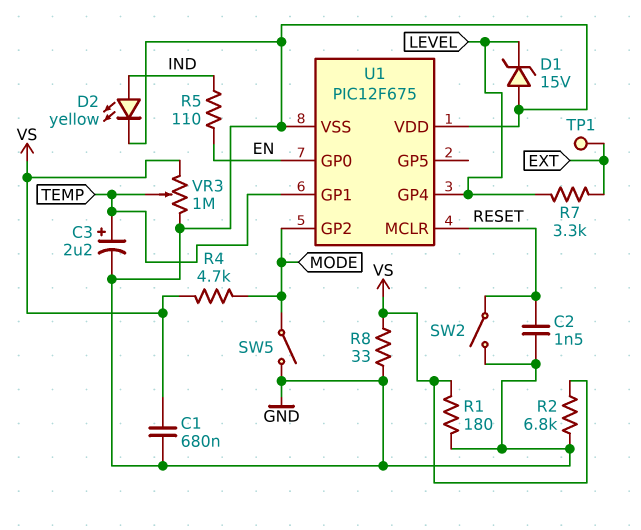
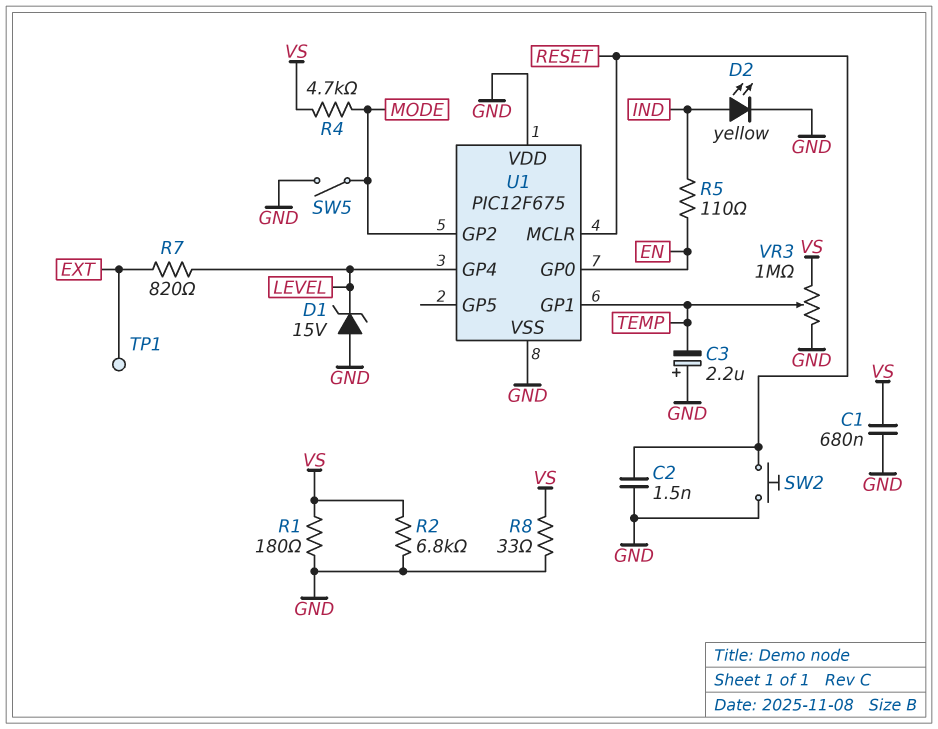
C3: 2.2uF (plus TEMP, minus GND) -> 2.2uF (plus GND, minus TEMP)
R7: 3.3k (EXT, LEVEL) -> 820 (EXT, LEVEL)
SW2: switch (GND, RESET) -> button (GND, RESET)

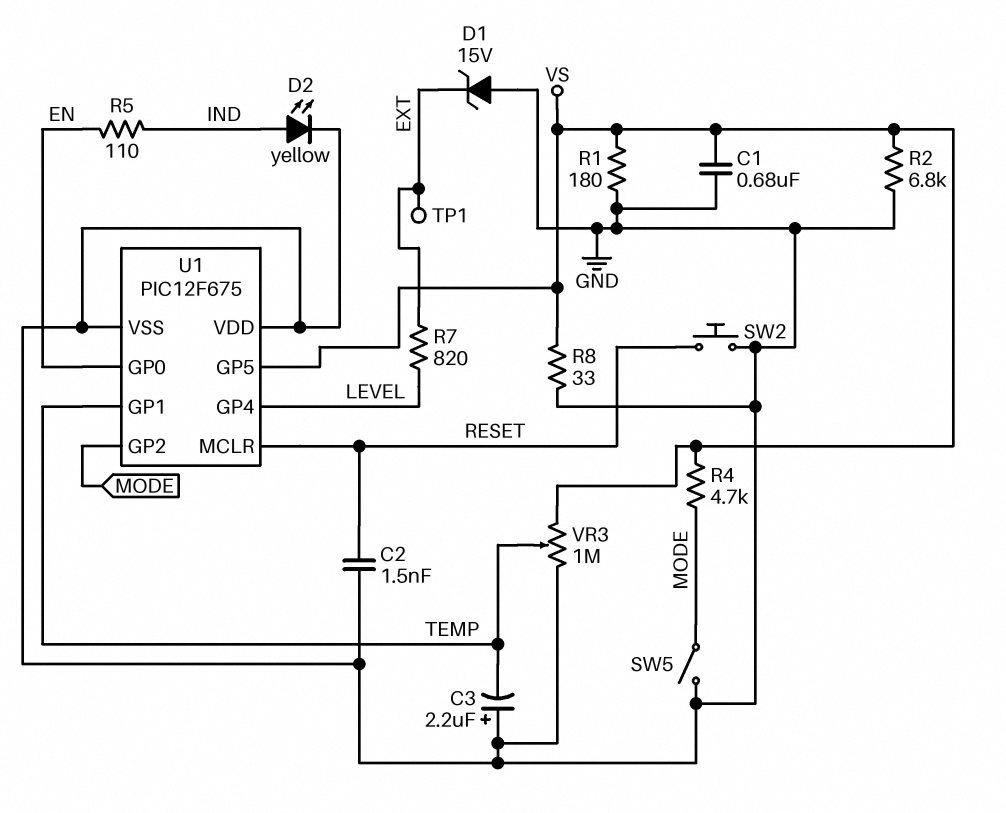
D1: zener 15V (A GND, K LEVEL) -> zener 15V (A GND, K EXT)
U1 pin GP5: none -> VS

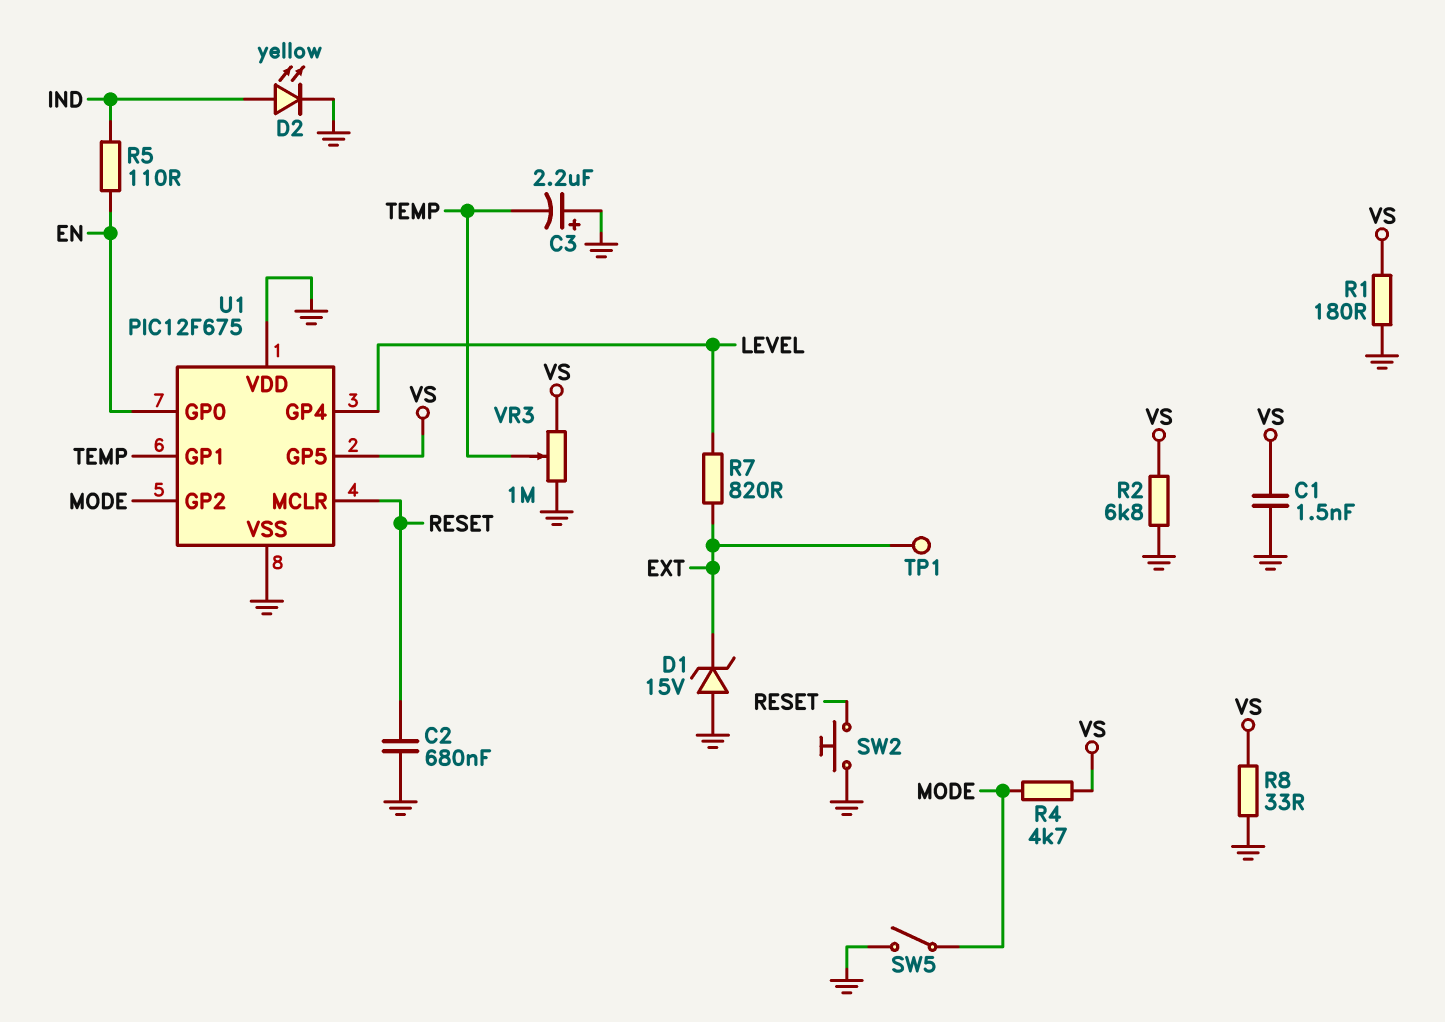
C1: 680nF (GND, VS) -> 1.5nF (GND, VS)
C2: 1.5nF (GND, RESET) -> 680nF (GND, RESET)

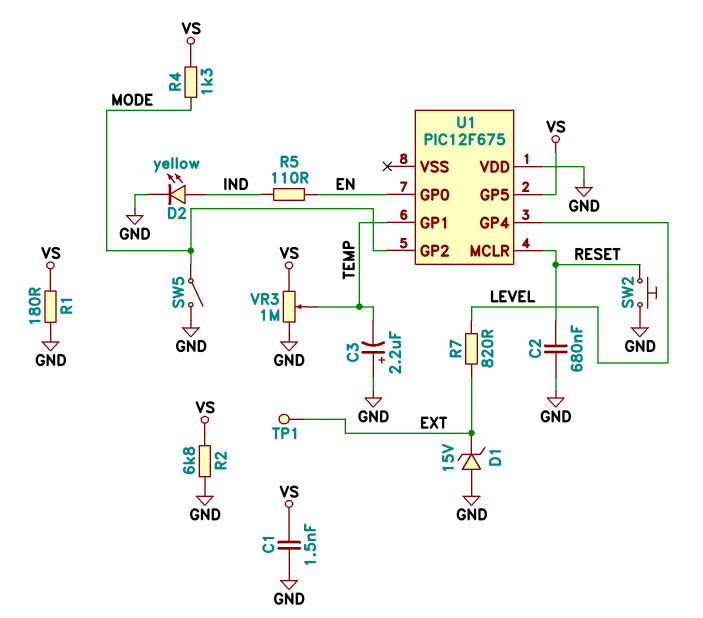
R4: 4.7k (MODE, VS) -> 1.3k (MODE, VS)
R8: 33 (GND, VS) -> none
U1 pin VSS: GND -> none

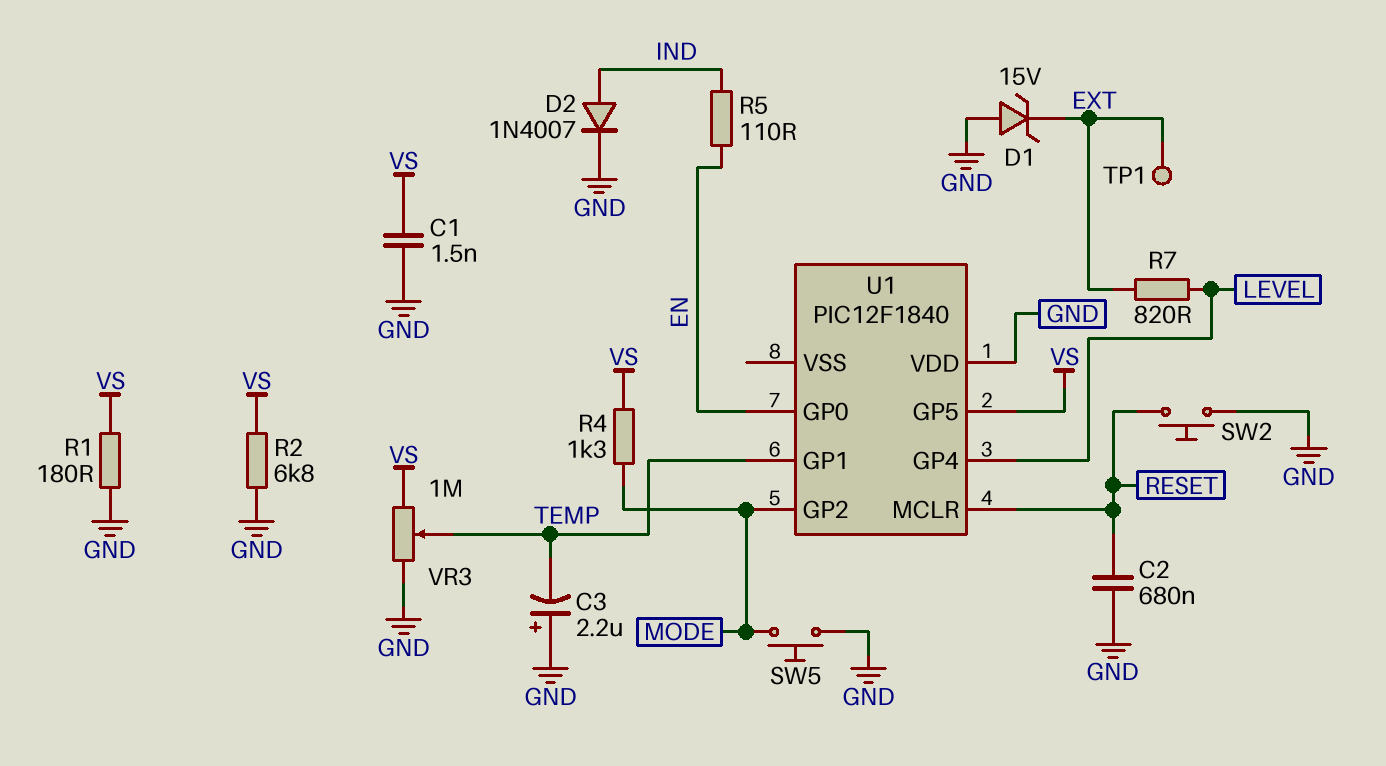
D2: LED yellow (A IND, K GND) -> diode 1N4007 (A IND, K GND)
SW5: switch (GND, MODE) -> button (GND, MODE)
U1: PIC12F675 -> PIC12F1840

